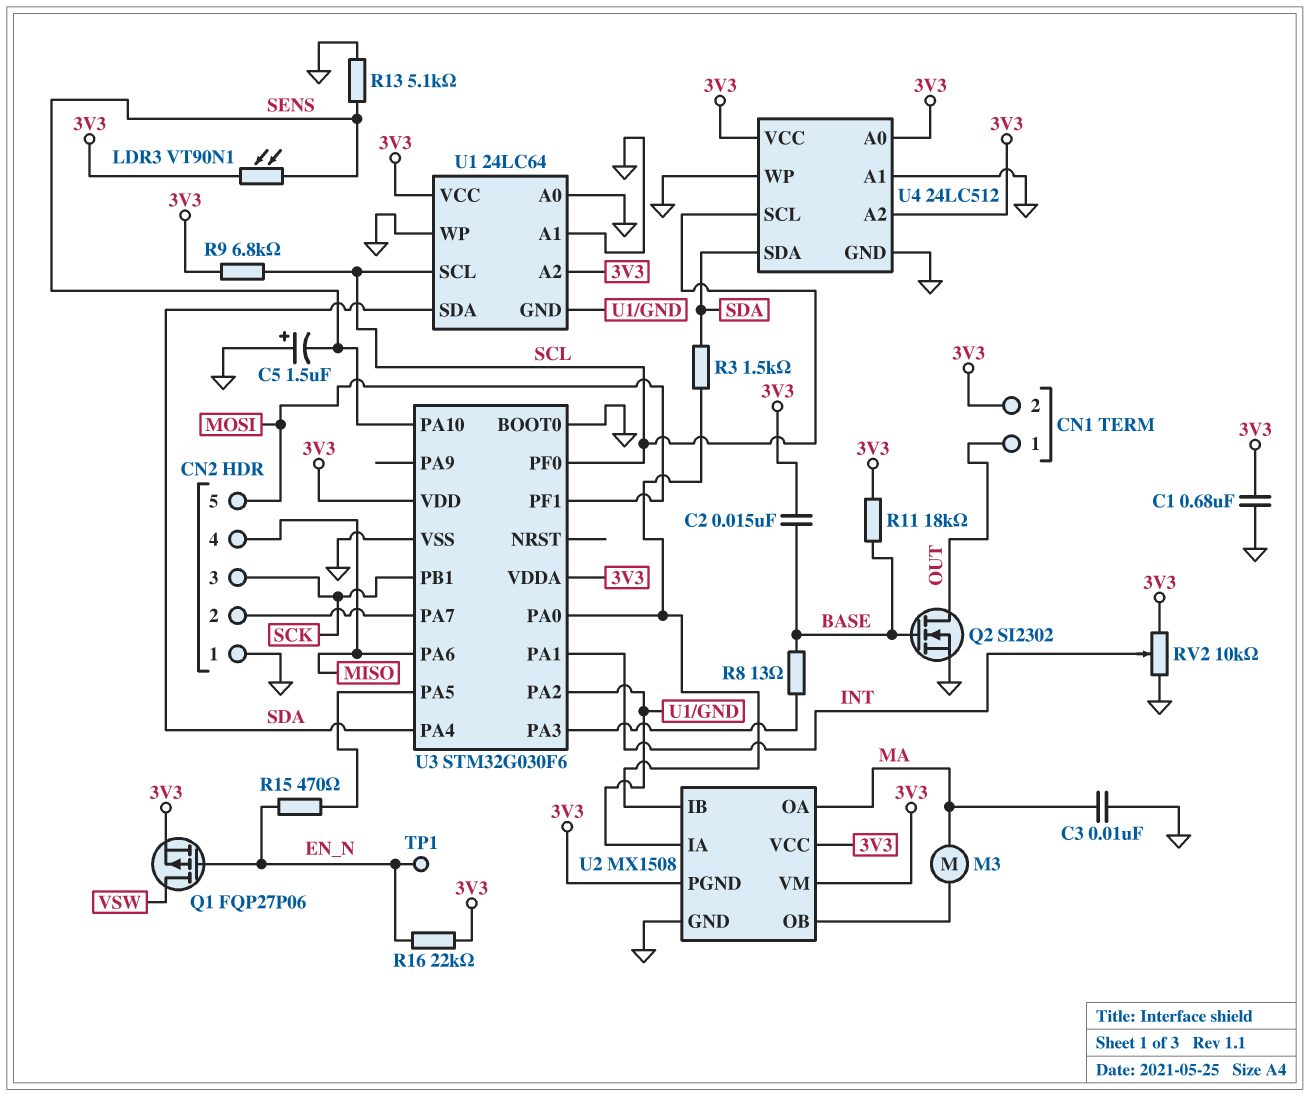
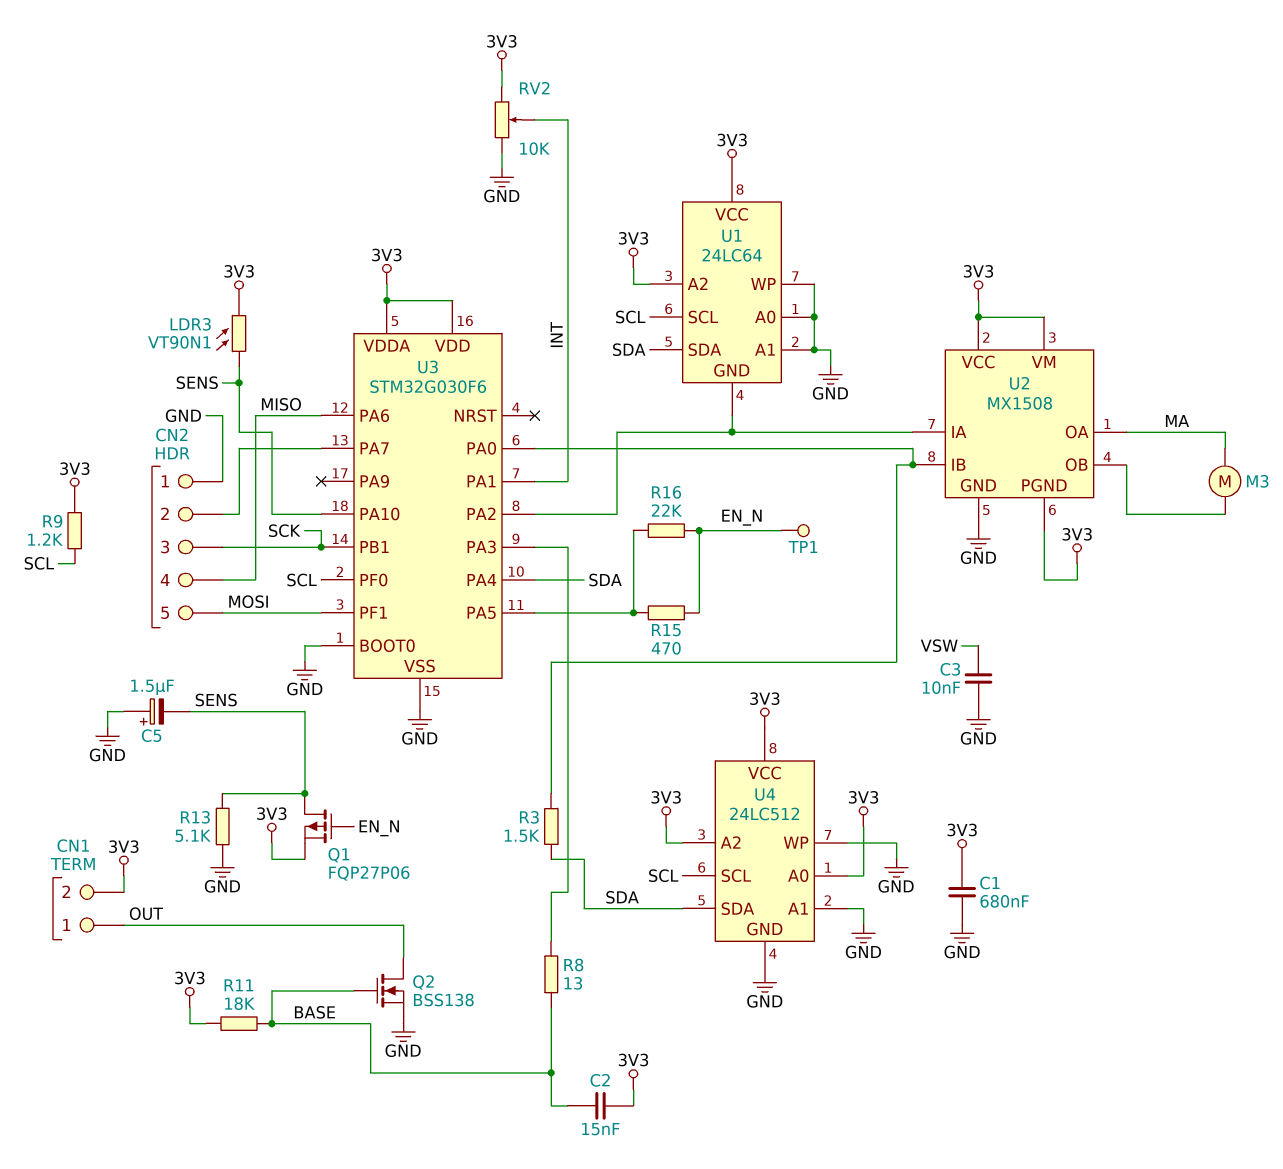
C3: 10nF (GND, MA) -> 10nF (GND, VSW)
Q1: PMOS FQP27P06 (G EN_N, D VSW, S 3V3) -> PMOS FQP27P06 (G EN_N, D SENS, S 3V3)
Q2: NMOS SI2302 (G BASE, D OUT, S GND) -> NMOS BSS138 (G BASE, D OUT, S GND)
R9: 6.8k (3V3, SCL) -> 1.2k (3V3, SCL)
R16: 22k (3V3, EN_N) -> 22k (EN_N, U3/PA5)

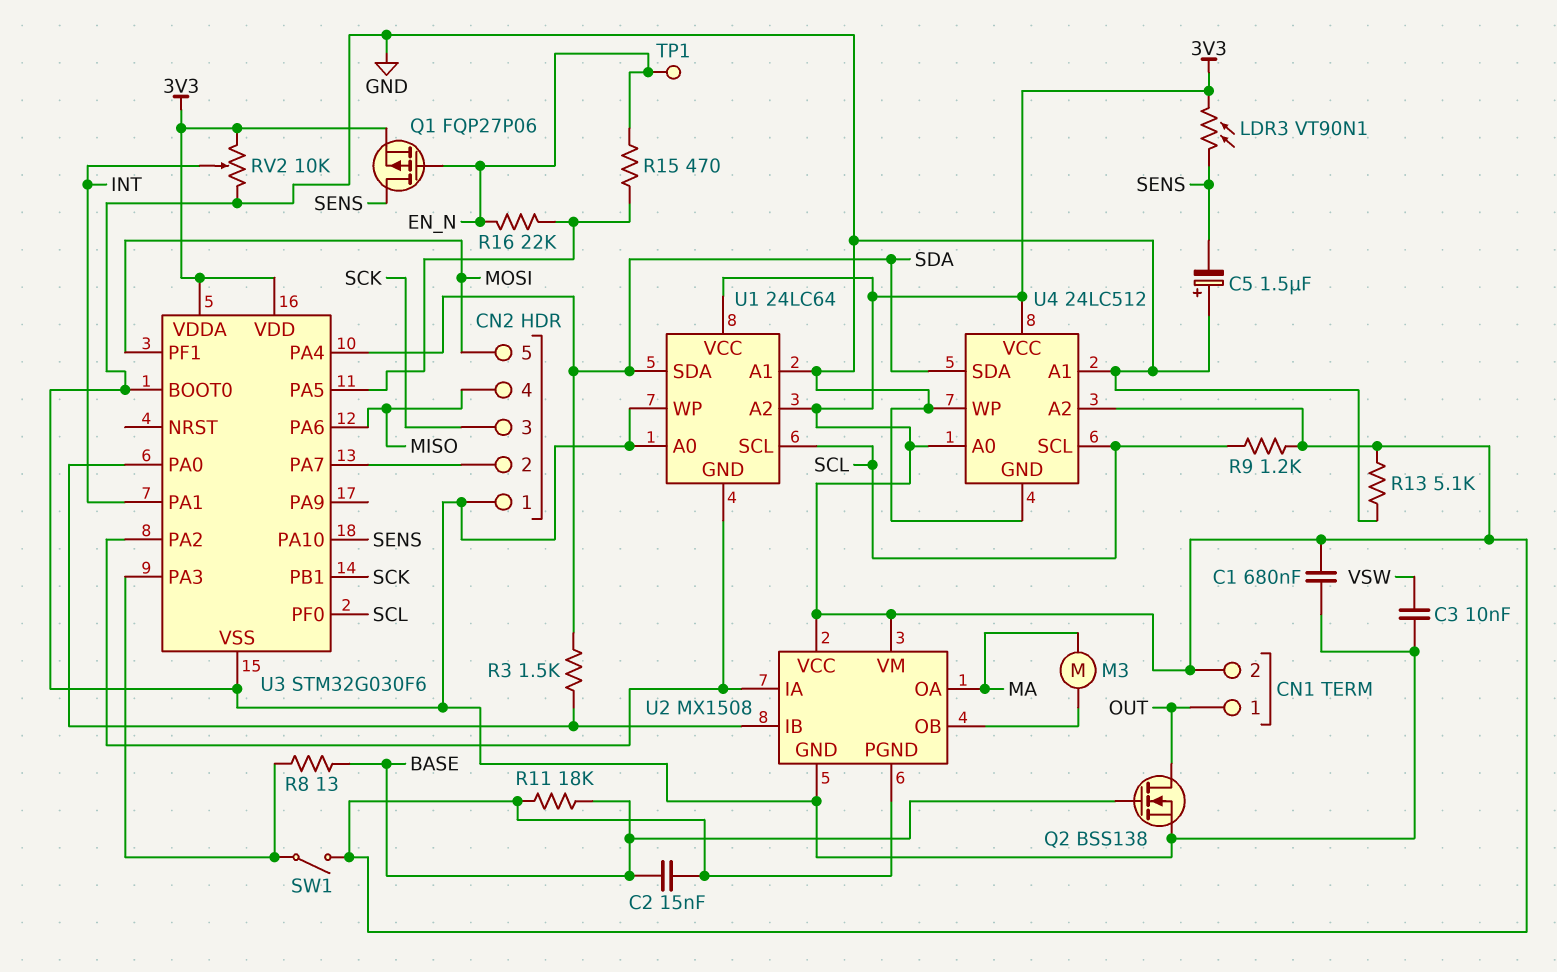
R13: 5.1k (GND, SENS) -> 5.1k (3V3, GND)
SW1: none -> switch (3V3, U3/PA3)

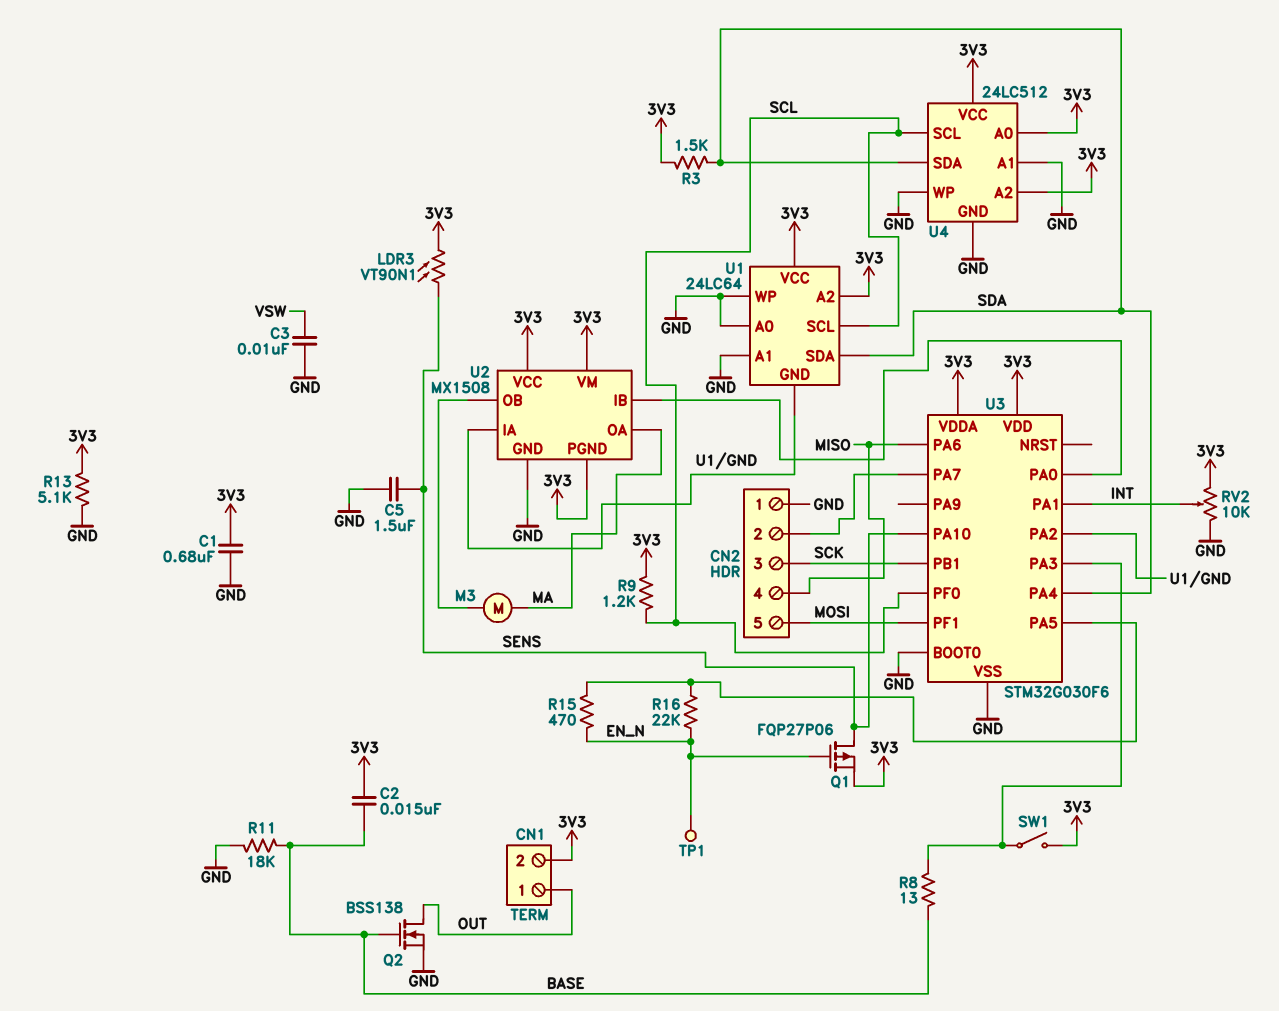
C5: 1.5uF (plus GND, minus SENS) -> 1.5uF (GND, SENS)
R3: 1.5k (SDA, U2/IB) -> 1.5k (3V3, SDA)
R11: 18k (3V3, BASE) -> 18k (BASE, GND)

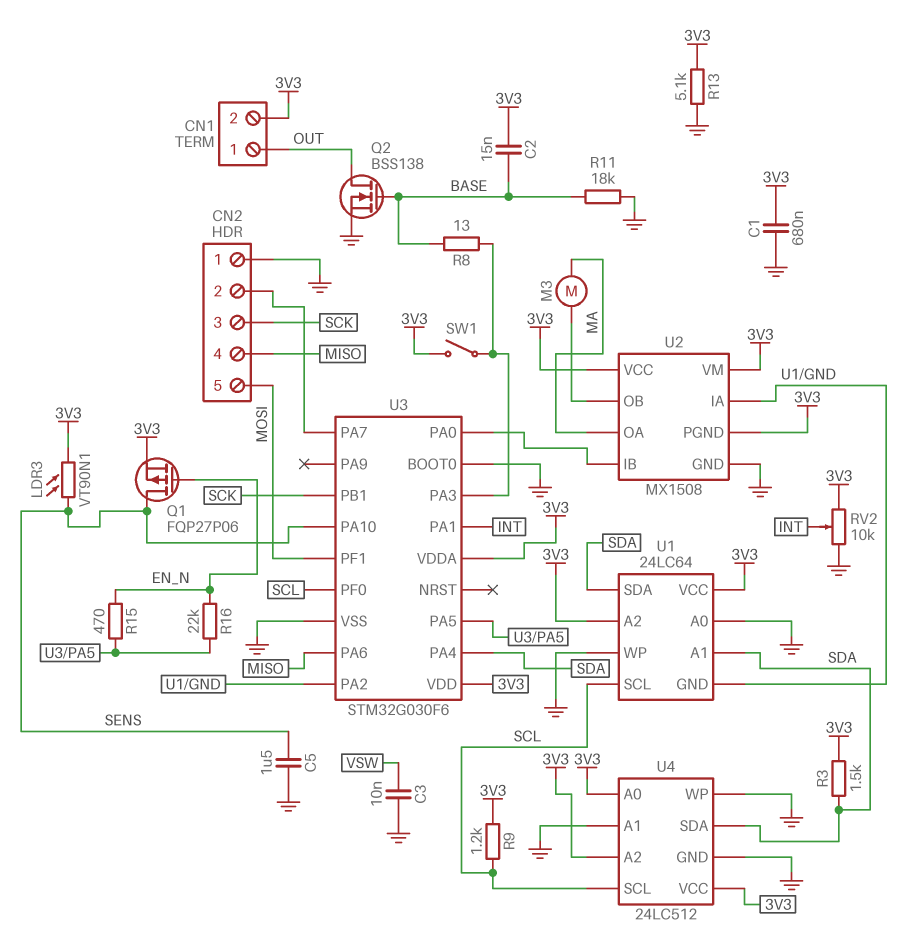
TP1: test point (EN_N) -> none
U1 pin A1: GND -> SDA

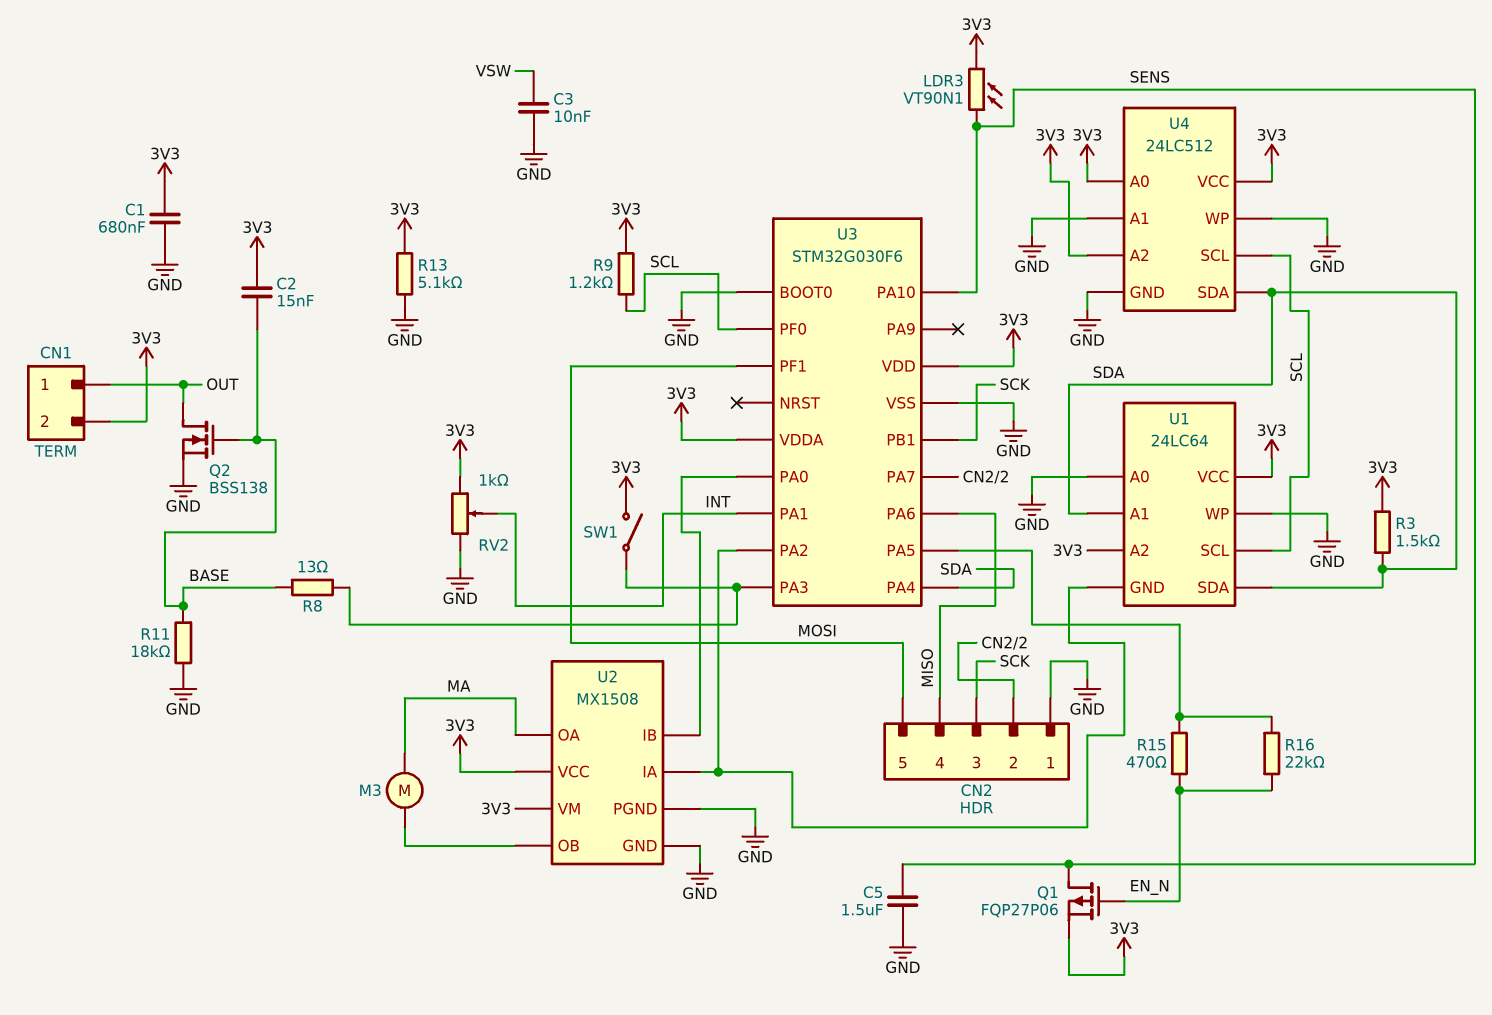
RV2: 10k (3V3, GND, wiper INT) -> 1k (3V3, GND, wiper INT)
U2 pin PGND: 3V3 -> GND

